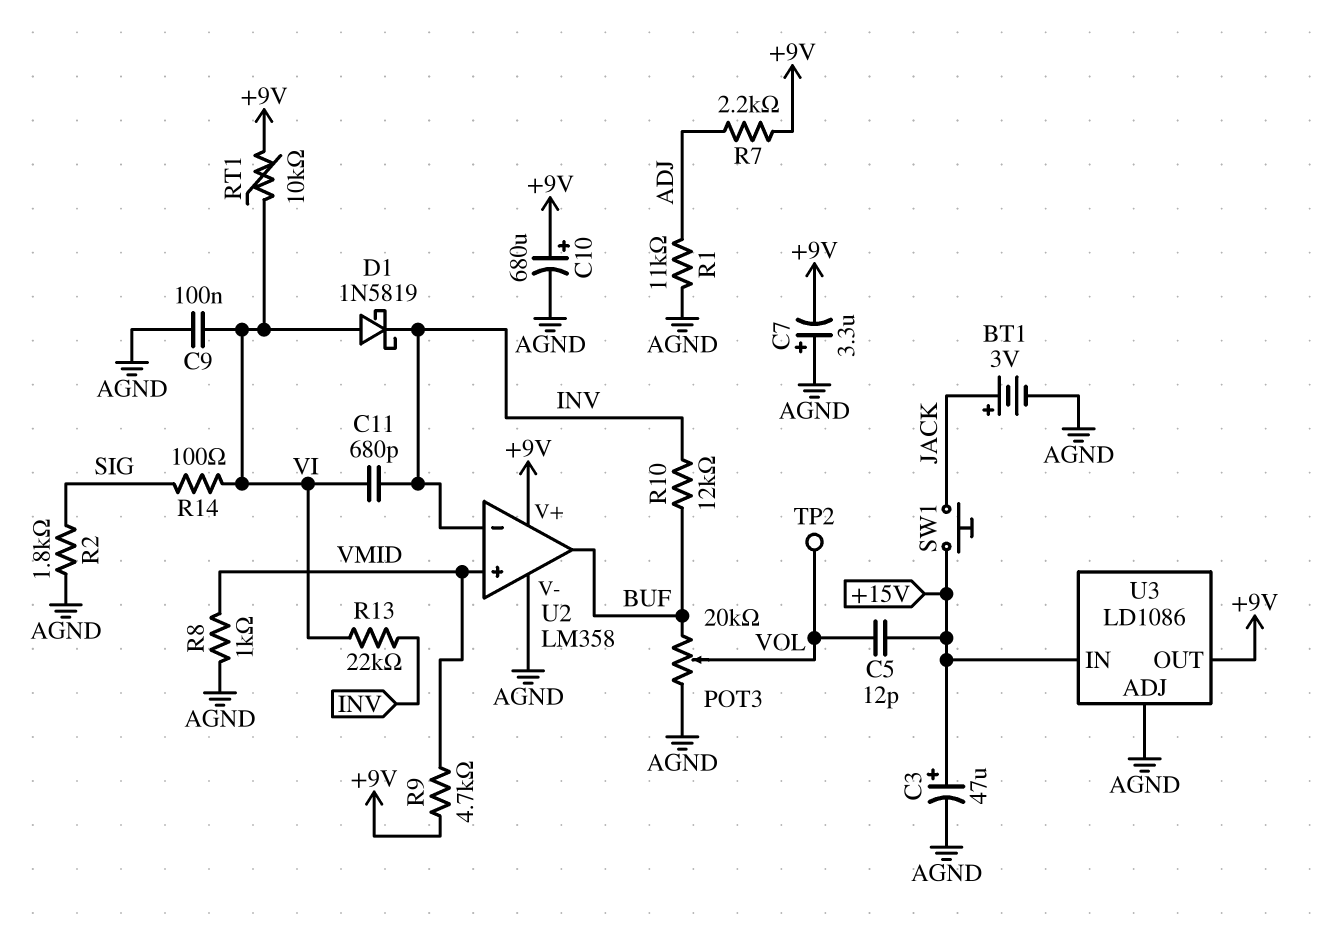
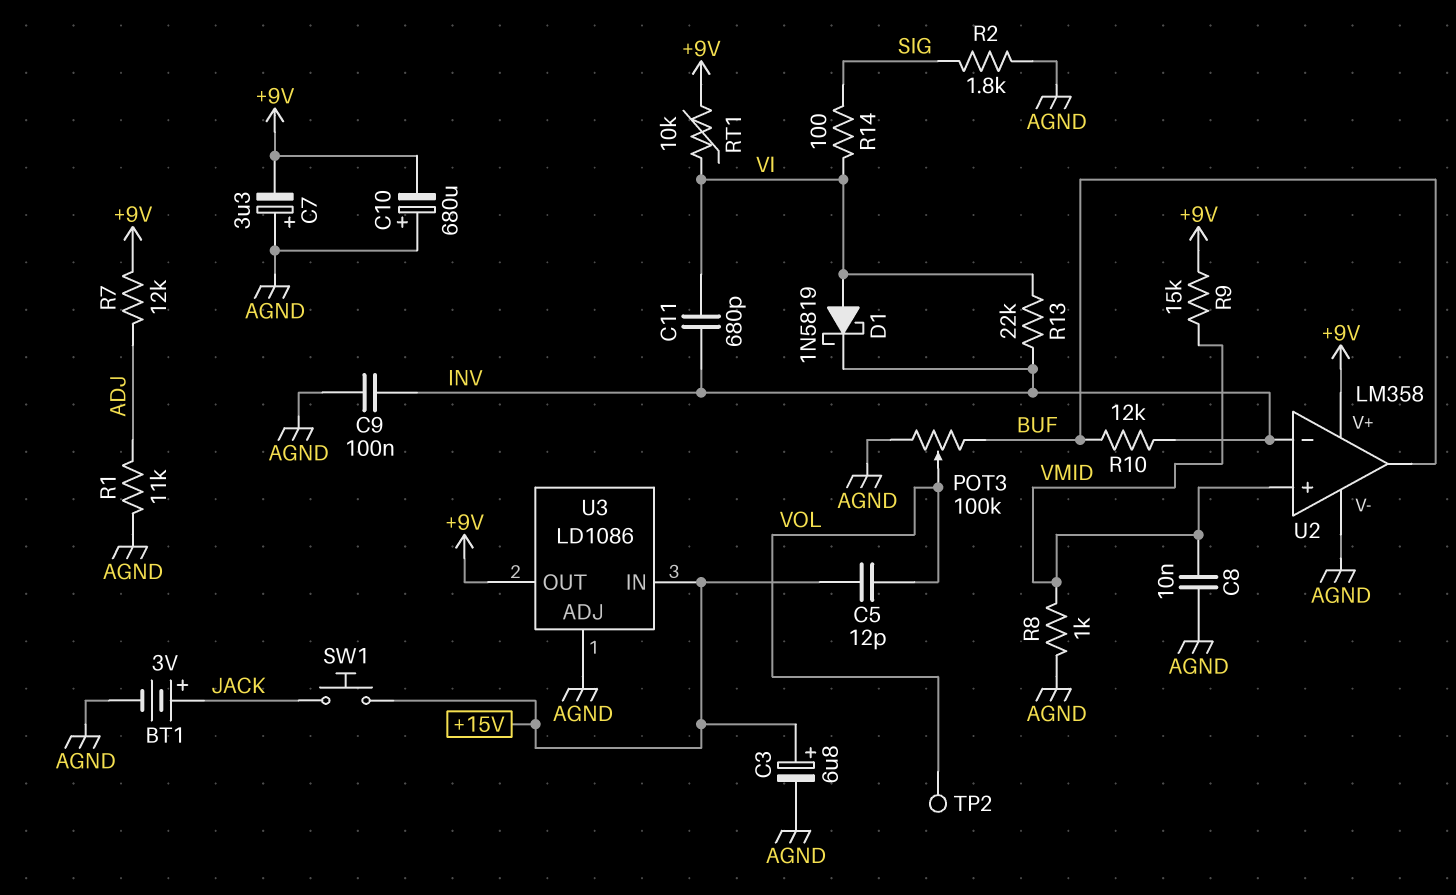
C3: 47uF (plus +15V, minus AGND) -> 6.8uF (plus +15V, minus AGND)
C8: none -> 10nF (AGND, VMID)
C9: 100nF (AGND, VI) -> 100nF (AGND, INV)
C10: 680uF (plus +9V, minus AGND) -> 680uF (plus AGND, minus +9V)
POT3: 20k (AGND, BUF, wiper VOL) -> 100k (AGND, BUF, wiper VOL)
R7: 2.2k (+9V, ADJ) -> 12k (+9V, ADJ)
R9: 4.7k (+9V, VMID) -> 15k (+9V, VMID)

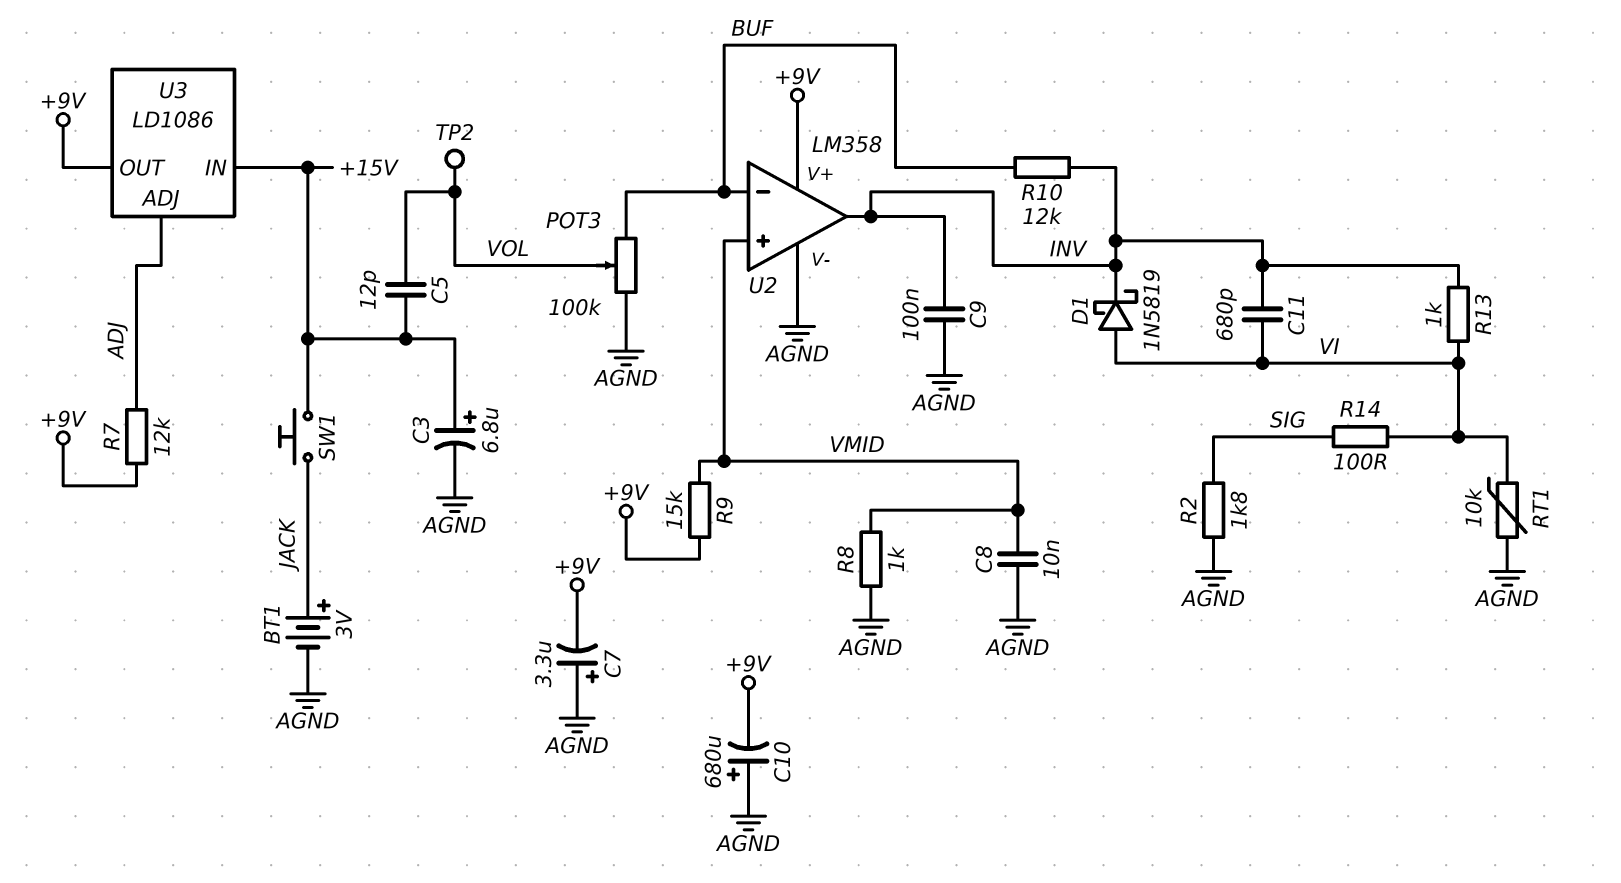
R1: 11k (ADJ, AGND) -> none
R13: 22k (INV, VI) -> 1k (INV, VI)
RT1: 10k (+9V, VI) -> 10k (AGND, VI)
U2 pin in-: INV -> BUF
U2 pin out: BUF -> INV
U3 pin ADJ: AGND -> ADJ

